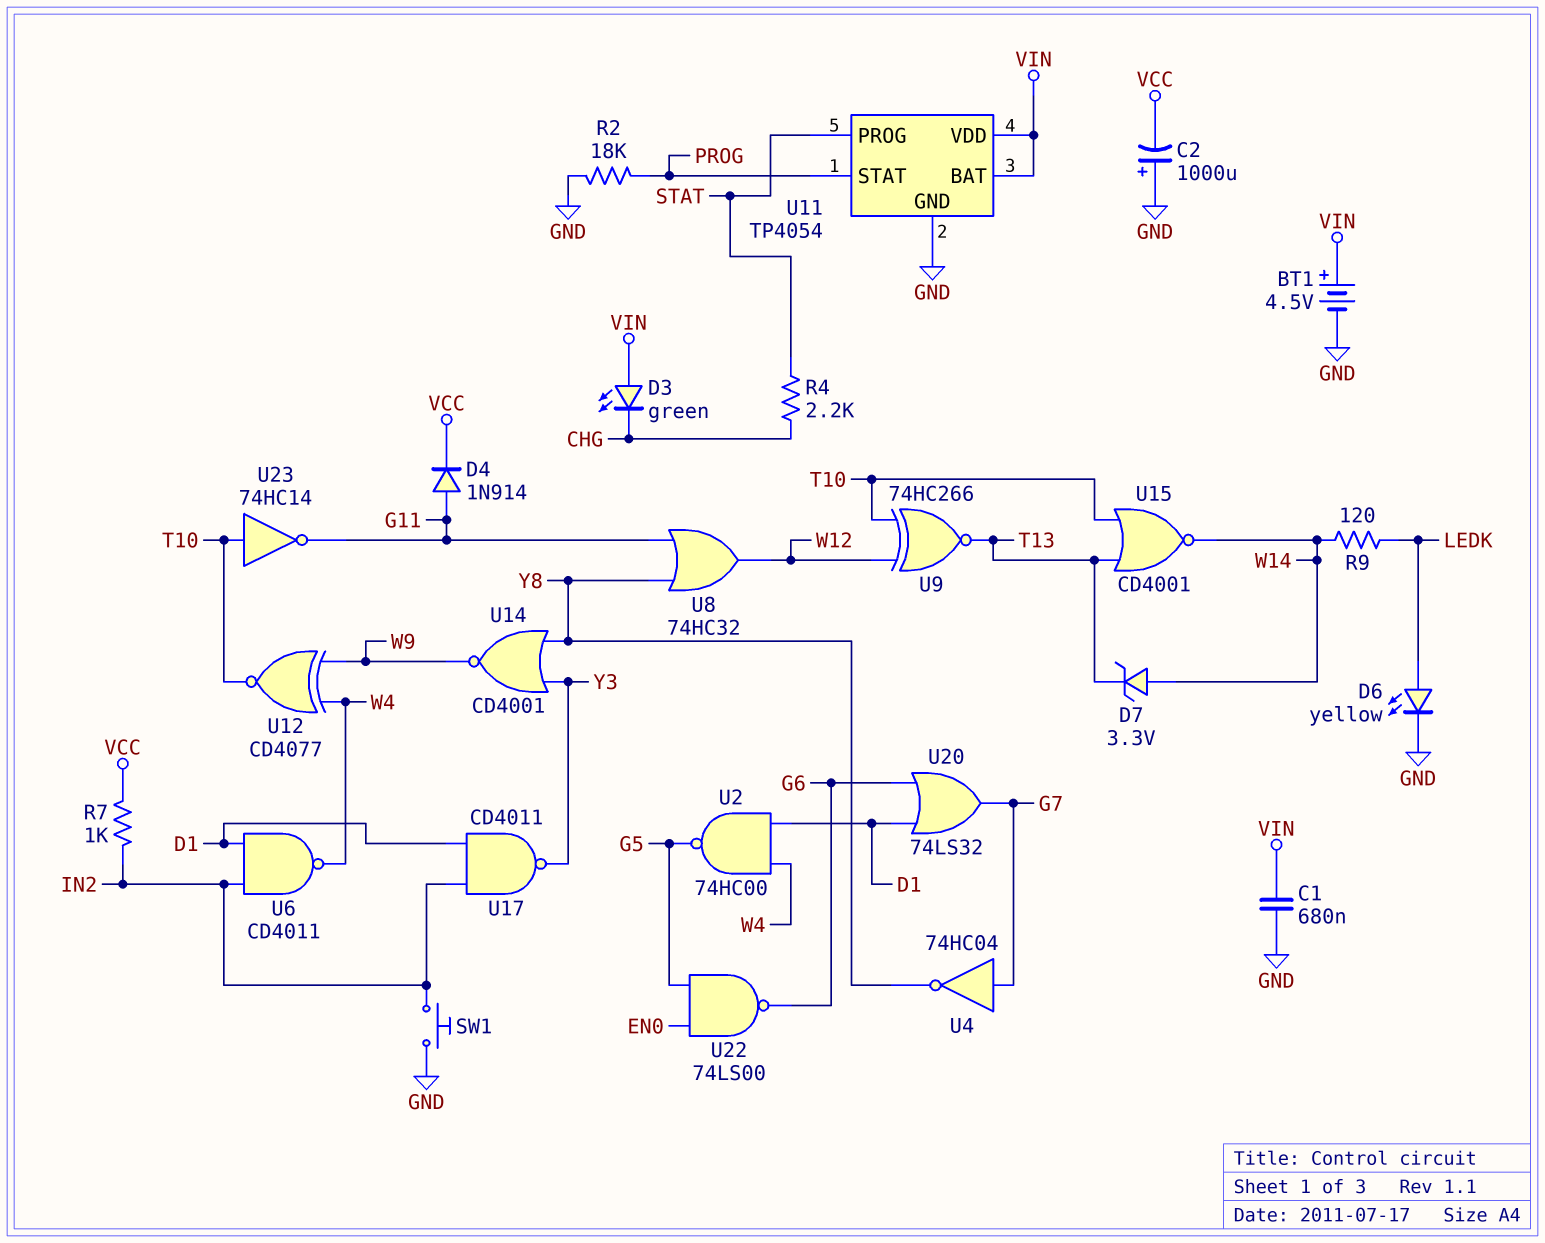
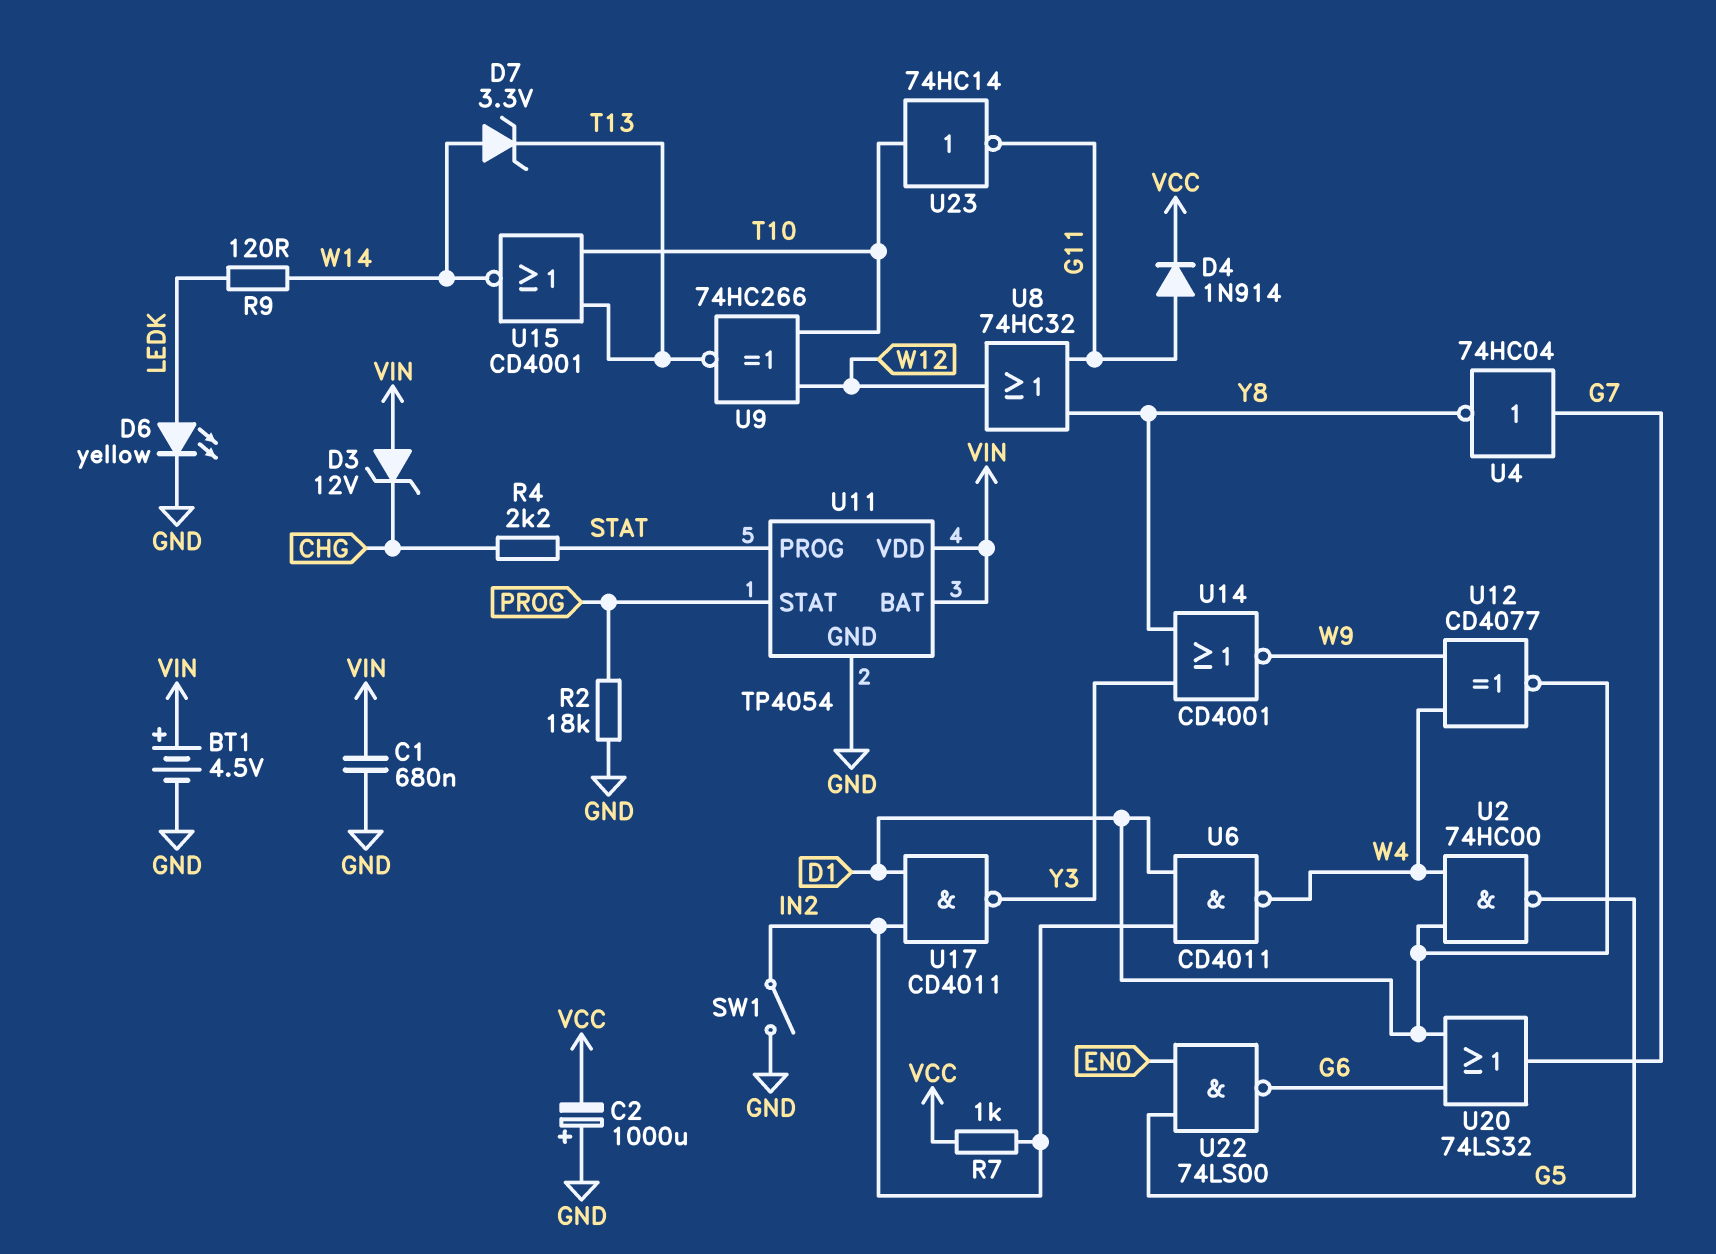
D3: LED green (A VIN, K CHG) -> zener 12V (A VIN, K CHG)
SW1: button (GND, IN2) -> switch (GND, IN2)
U12: XNOR CD4077 (in W4, in W9, out T10) -> XNOR CD4077 (in W4, in W9, out D1)

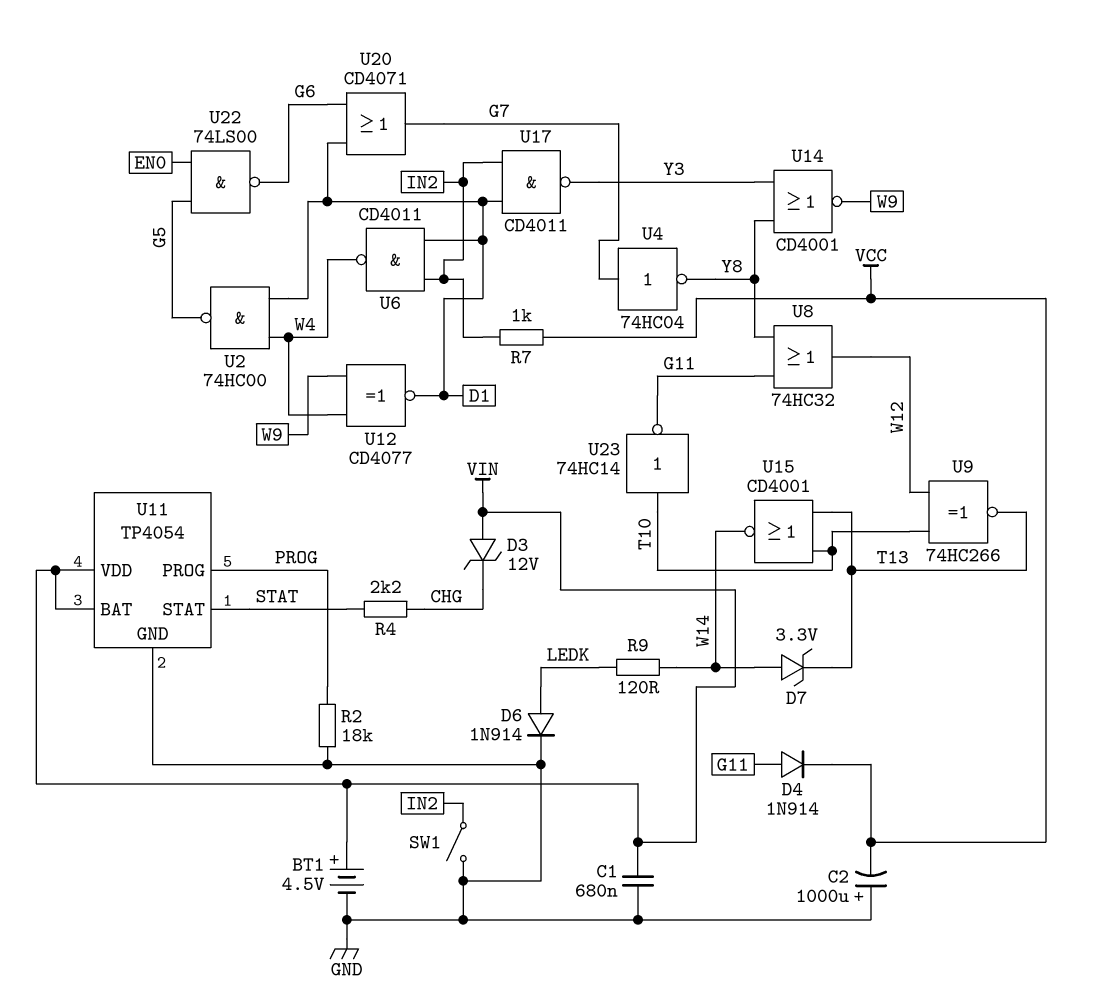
D6: LED yellow (A LEDK, K GND) -> diode 1N914 (A LEDK, K GND)
U11 pin PROG: STAT -> PROG
U11 pin STAT: PROG -> STAT
U20: OR 74LS32 (in D1, in G6, out G7) -> OR CD4071 (in D1, in G6, out G7)

